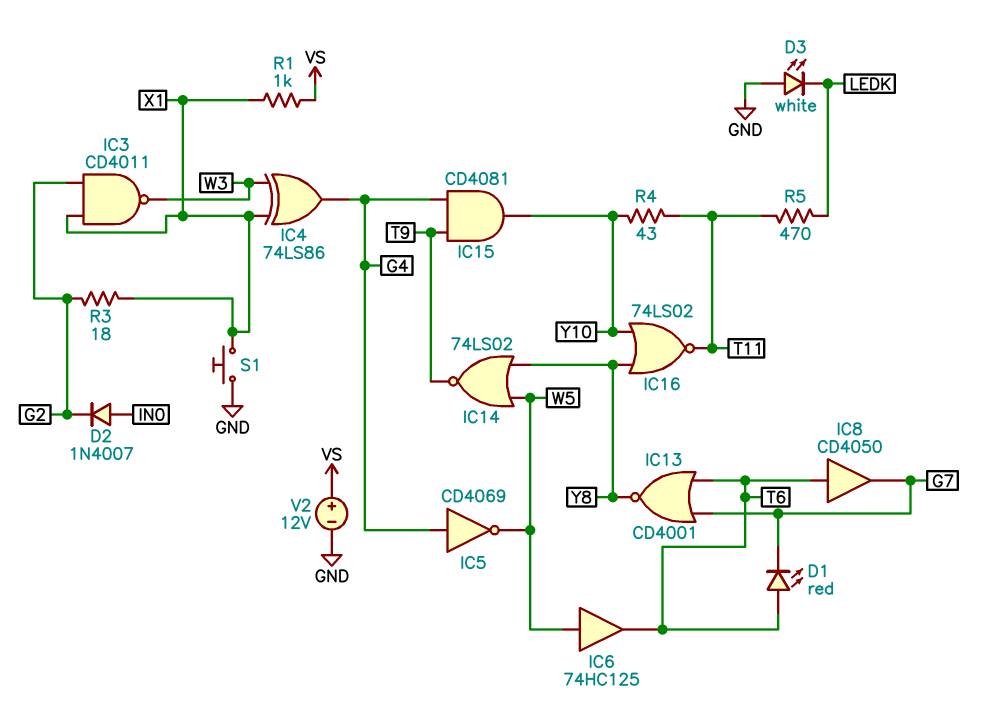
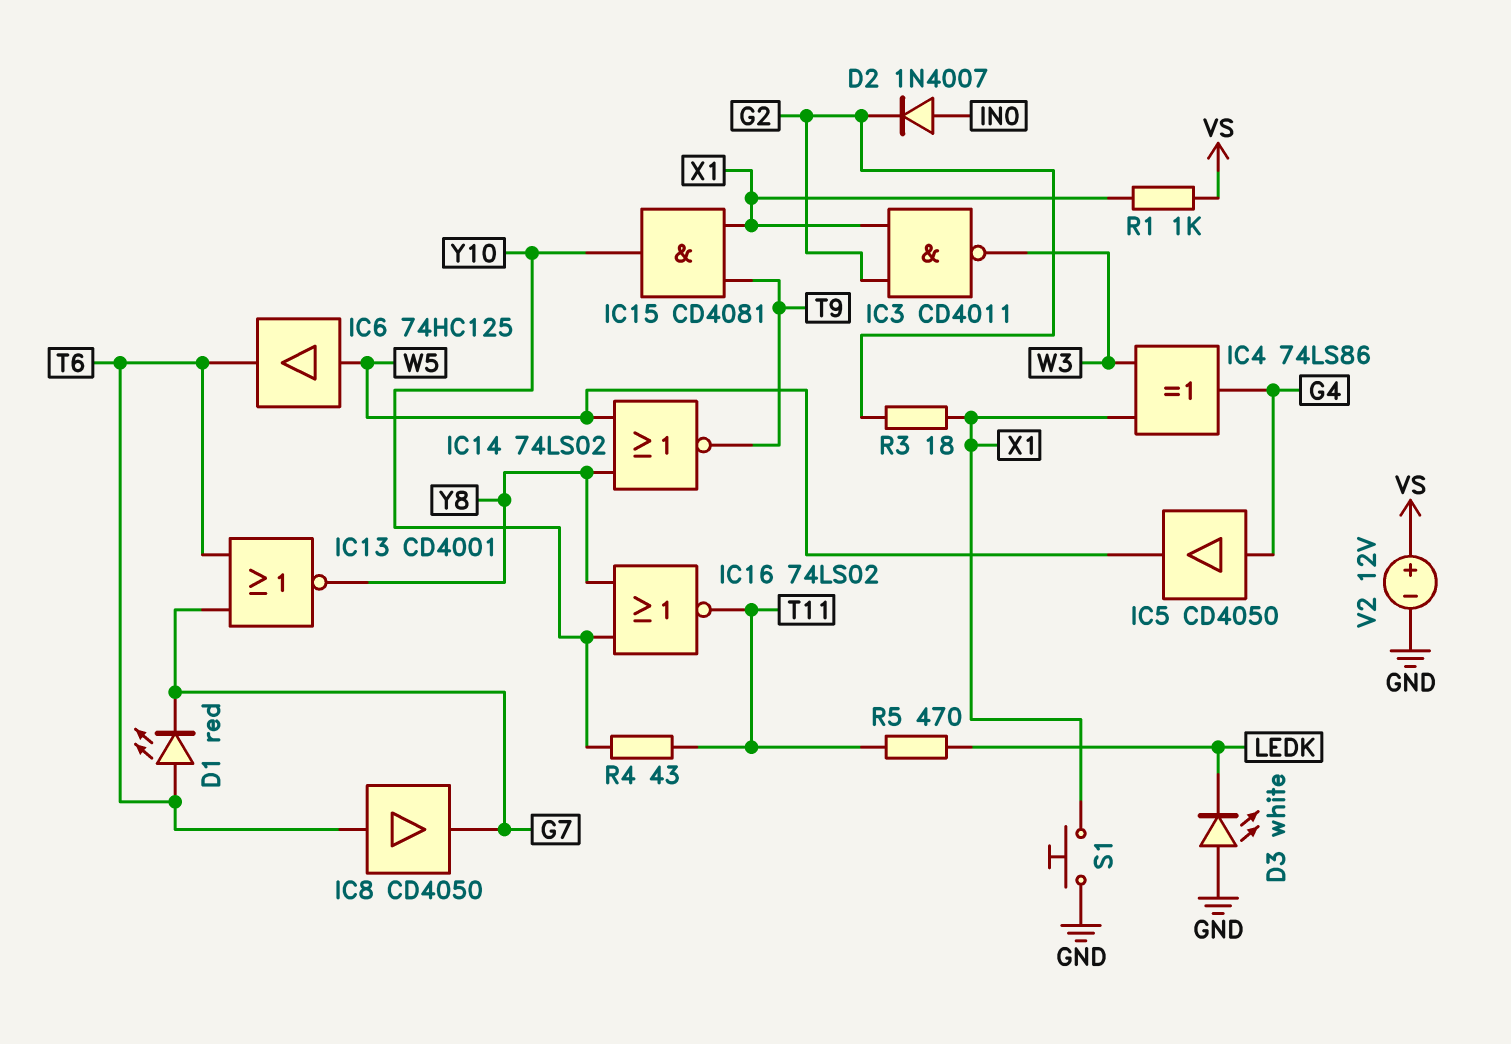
IC5: NOT CD4069 (in G4, out W5) -> buffer CD4050 (in G4, out W5)
IC15: AND CD4081 (in G4, in T9, out Y10) -> AND CD4081 (in T9, in X1, out Y10)

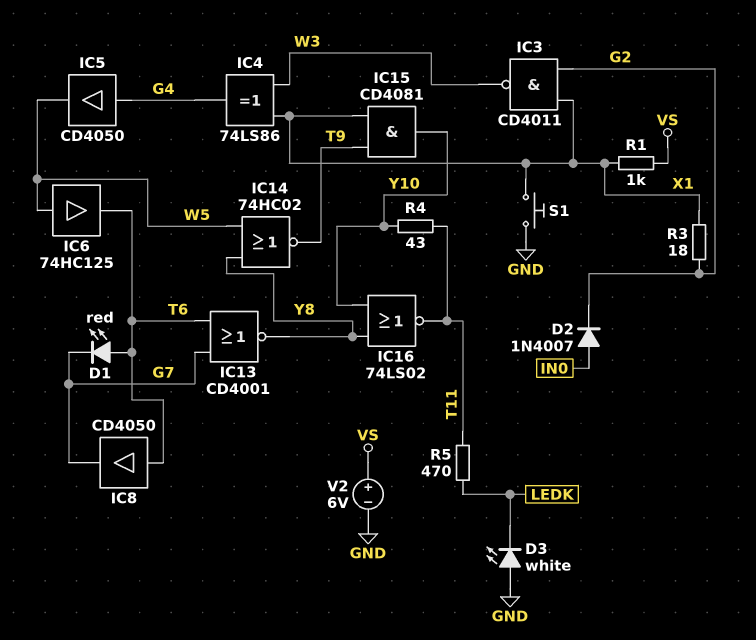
IC14: NOR 74LS02 (in W5, in Y8, out T9) -> NOR 74HC02 (in W5, in Y8, out T9)
V2: 12V (plus VS, minus GND) -> 6V (plus VS, minus GND)

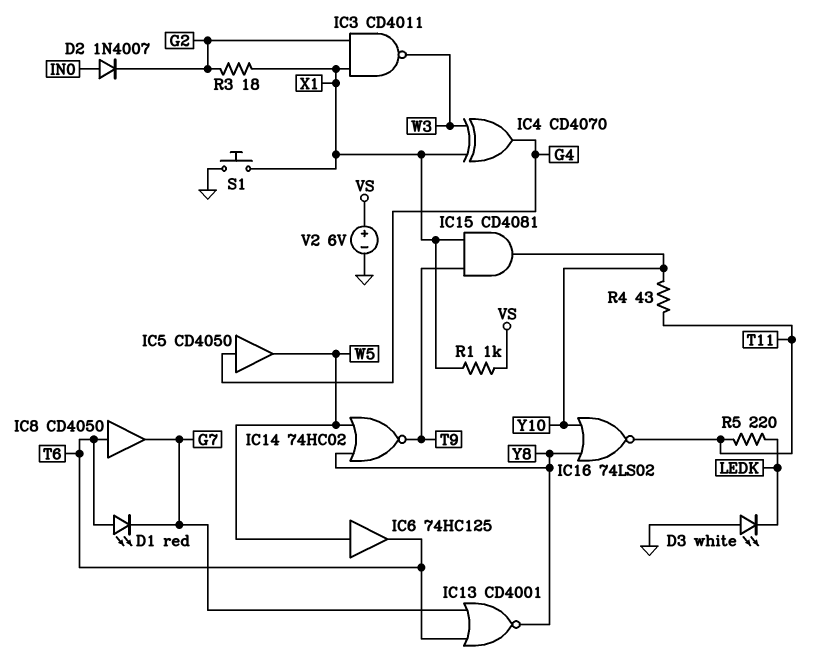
IC4: XOR 74LS86 (in W3, in X1, out G4) -> XOR CD4070 (in W3, in X1, out G4)
R5: 470 (LEDK, T11) -> 220 (LEDK, T11)

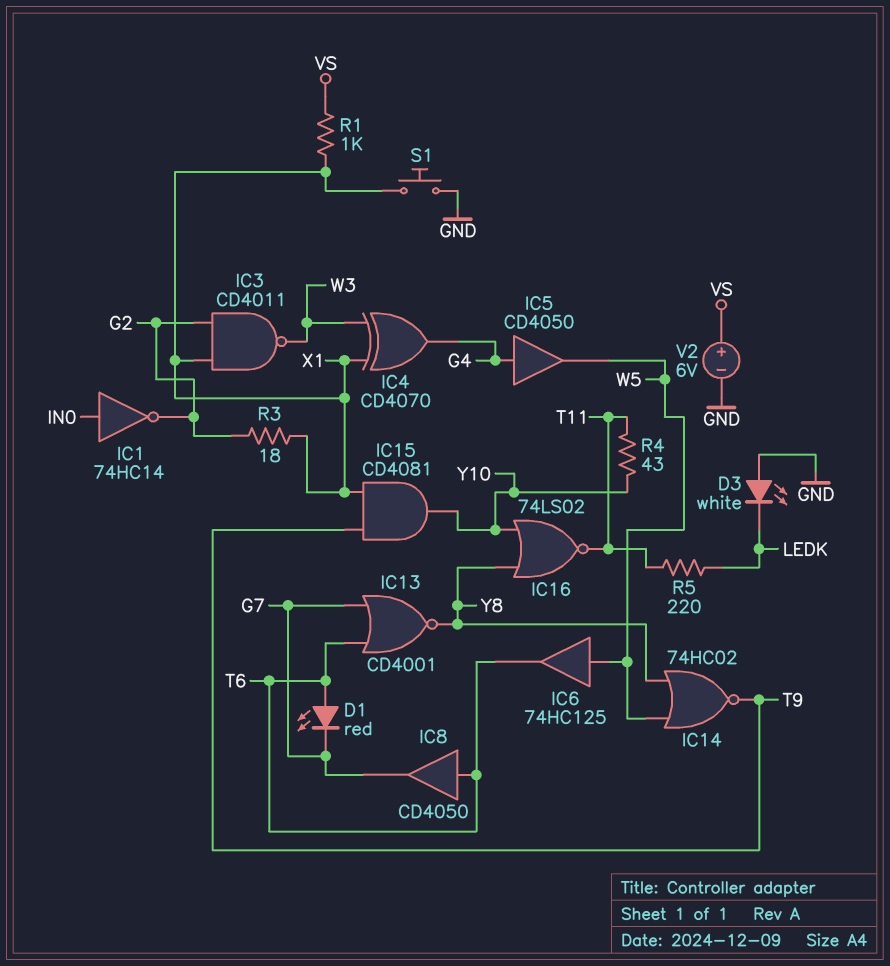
D2: diode 1N4007 (A IN0, K G2) -> none
IC1: none -> NOT 74HC14 (in IN0, out G2)

